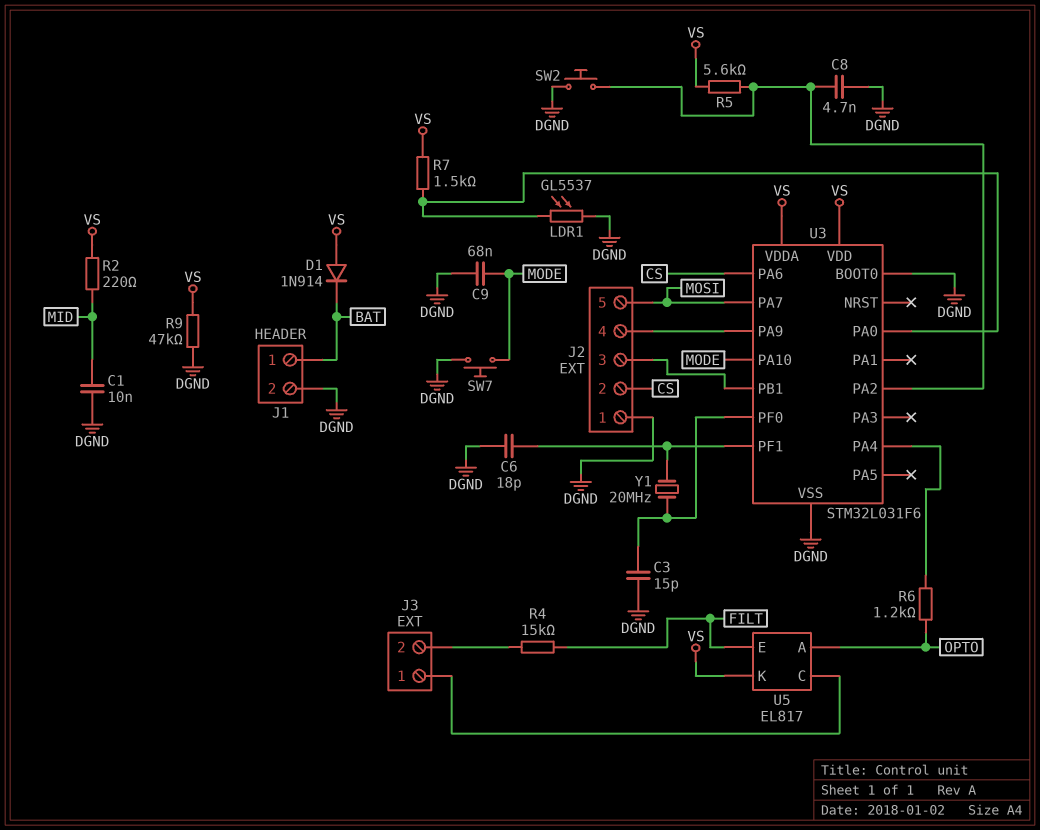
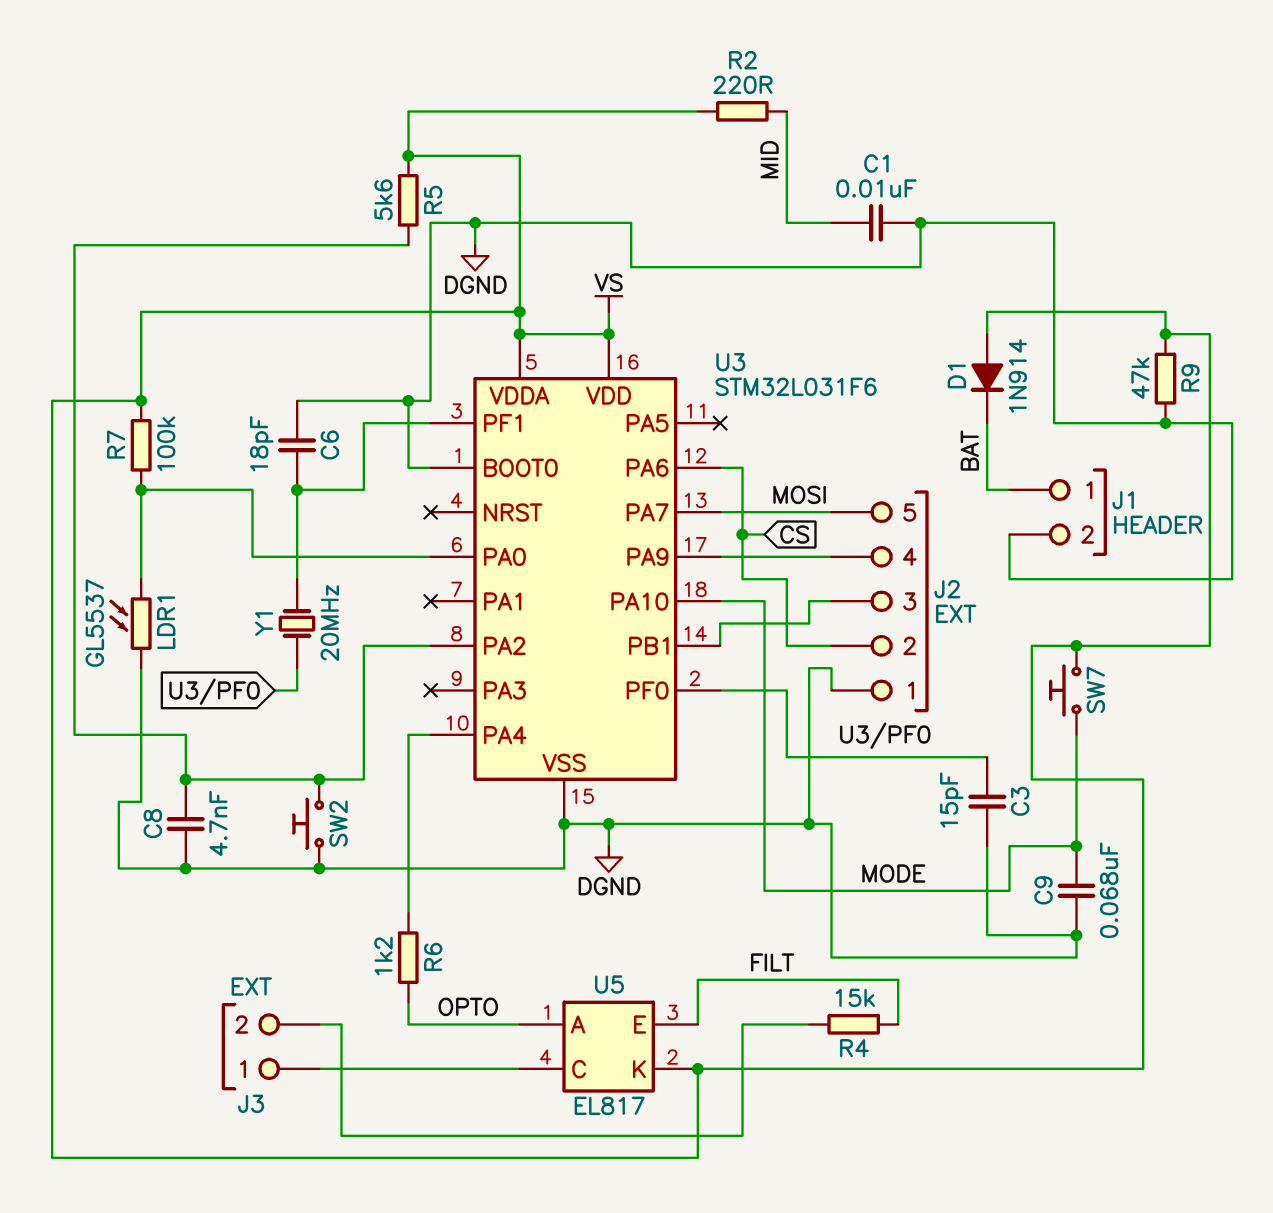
R7: 1.5k (U3/PA0, VS) -> 100k (U3/PA0, VS)
SW7: button (DGND, MODE) -> button (MODE, VS)

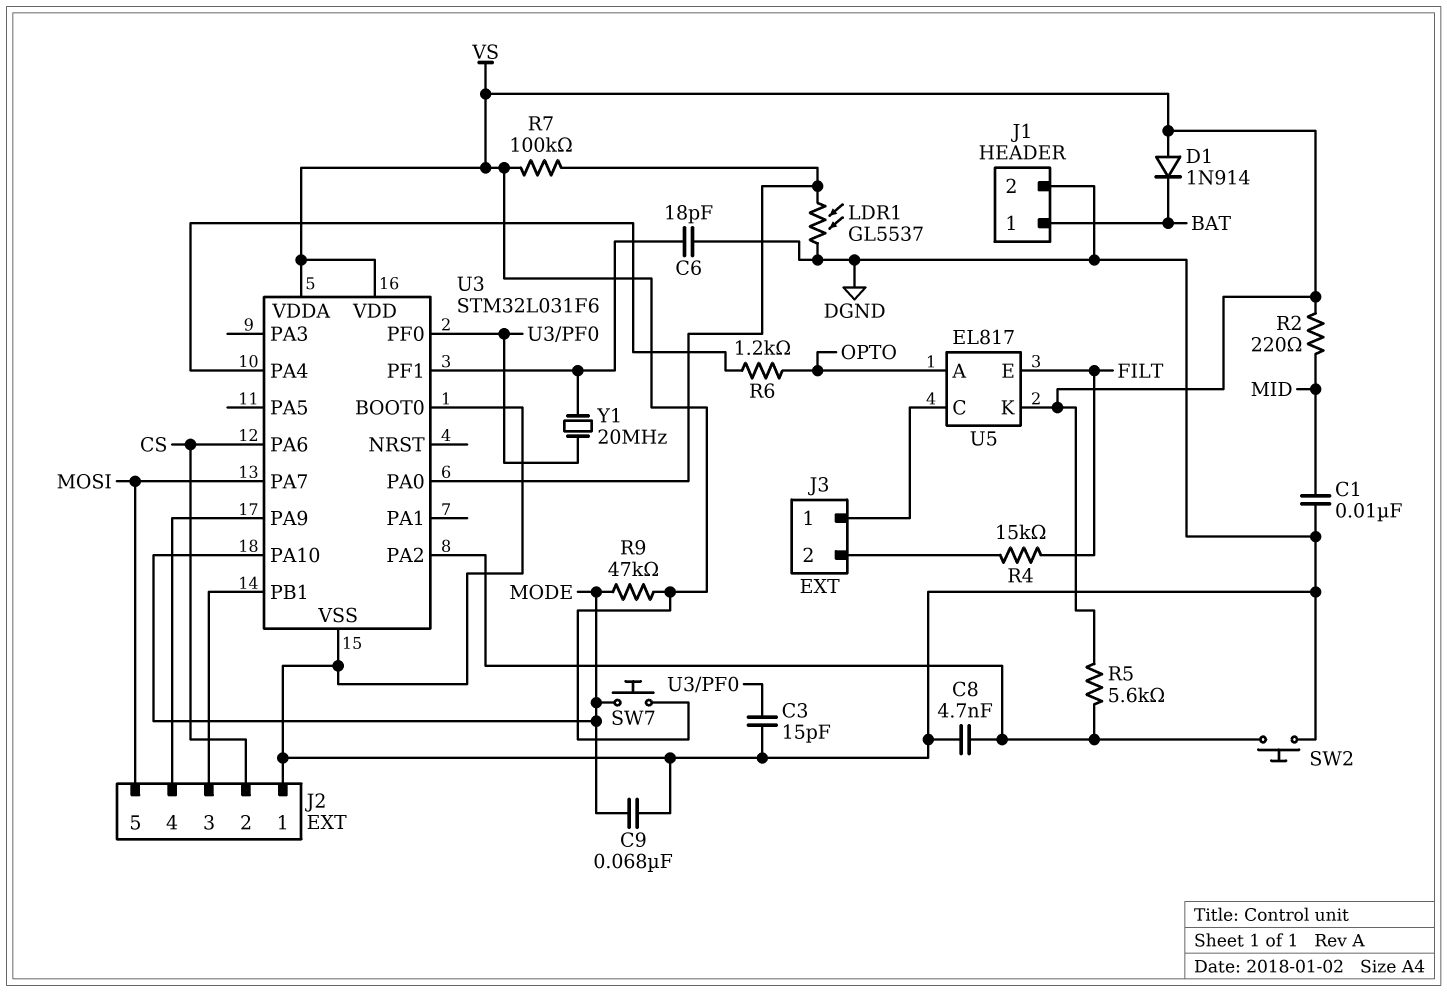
R9: 47k (DGND, VS) -> 47k (MODE, VS)

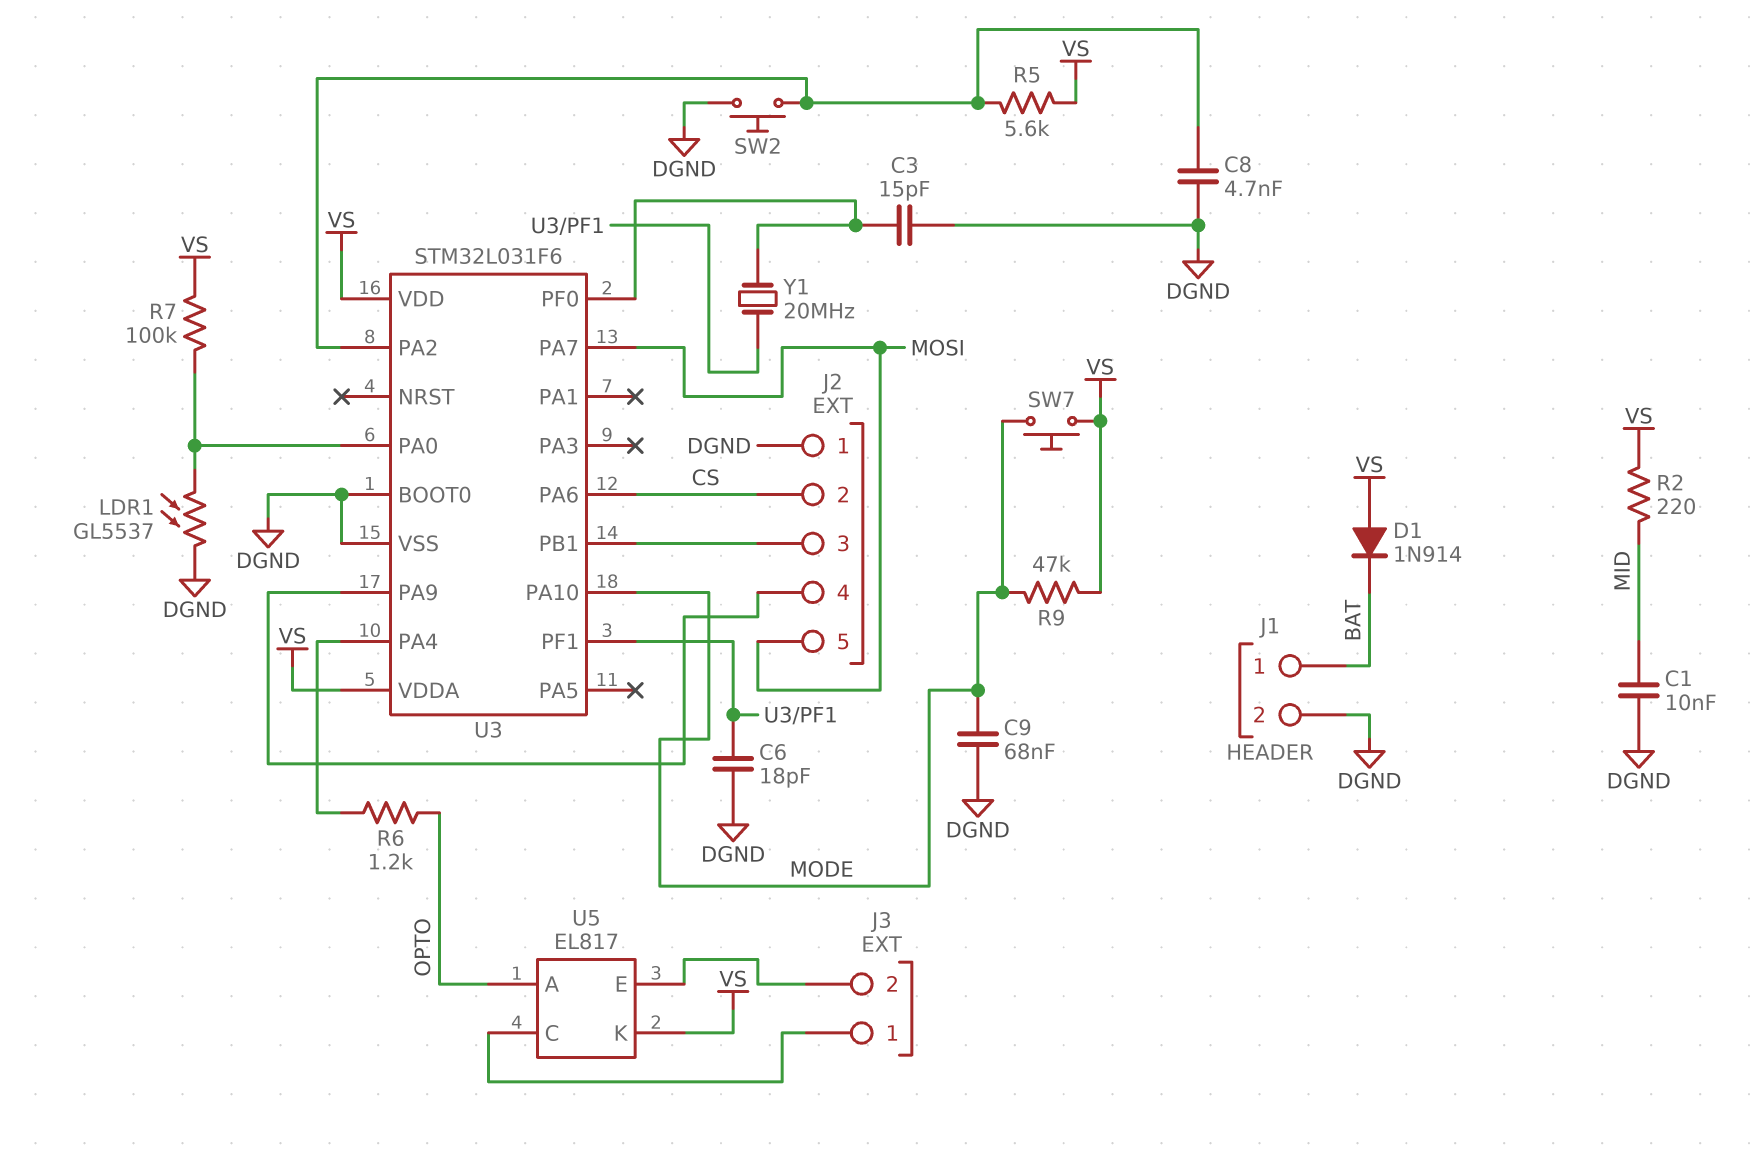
R4: 15k (FILT, J3/2) -> none
U5 pin E: FILT -> J3/2

